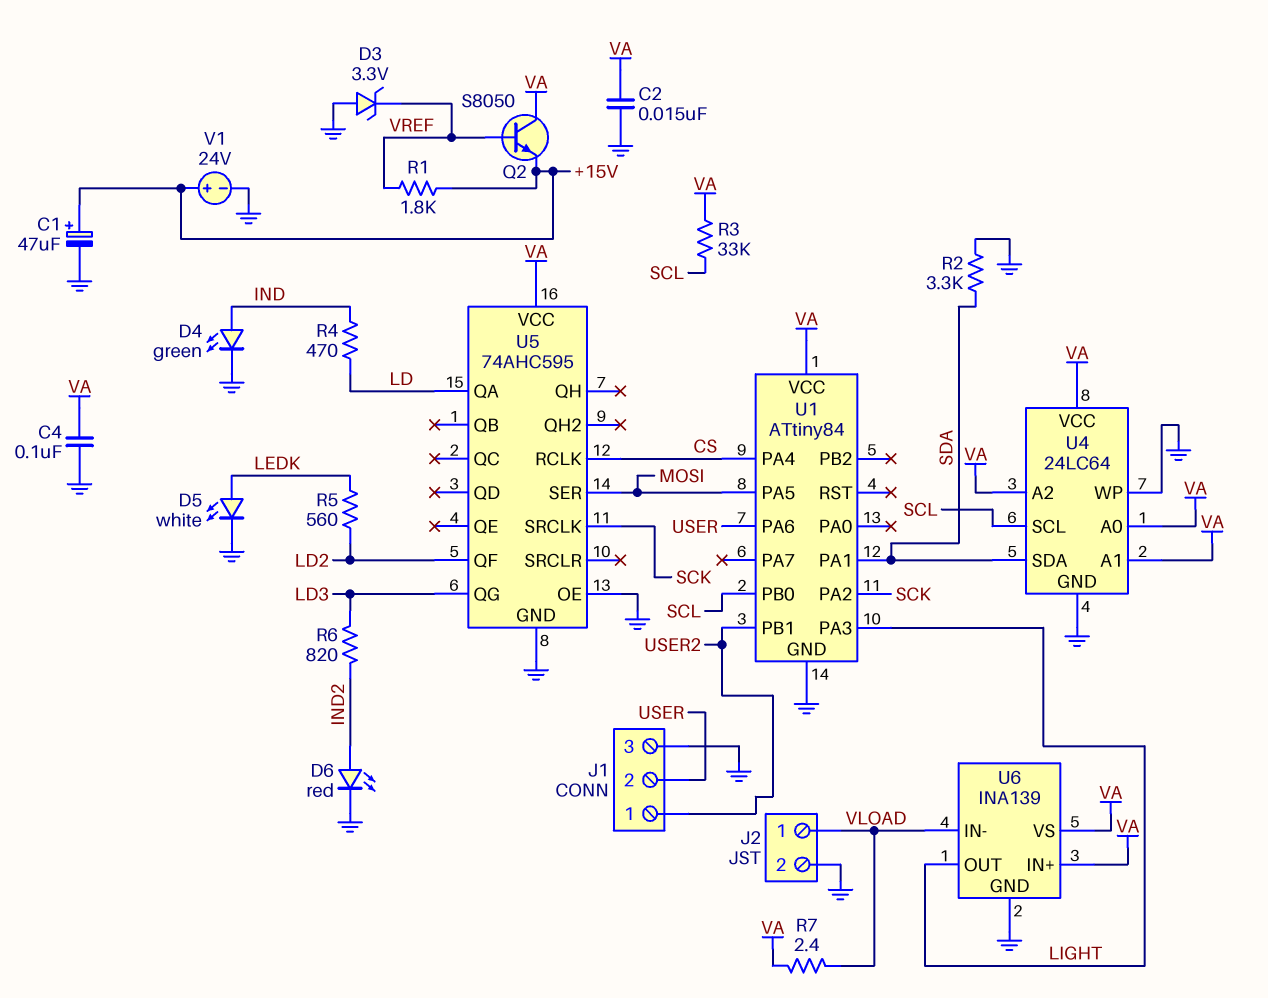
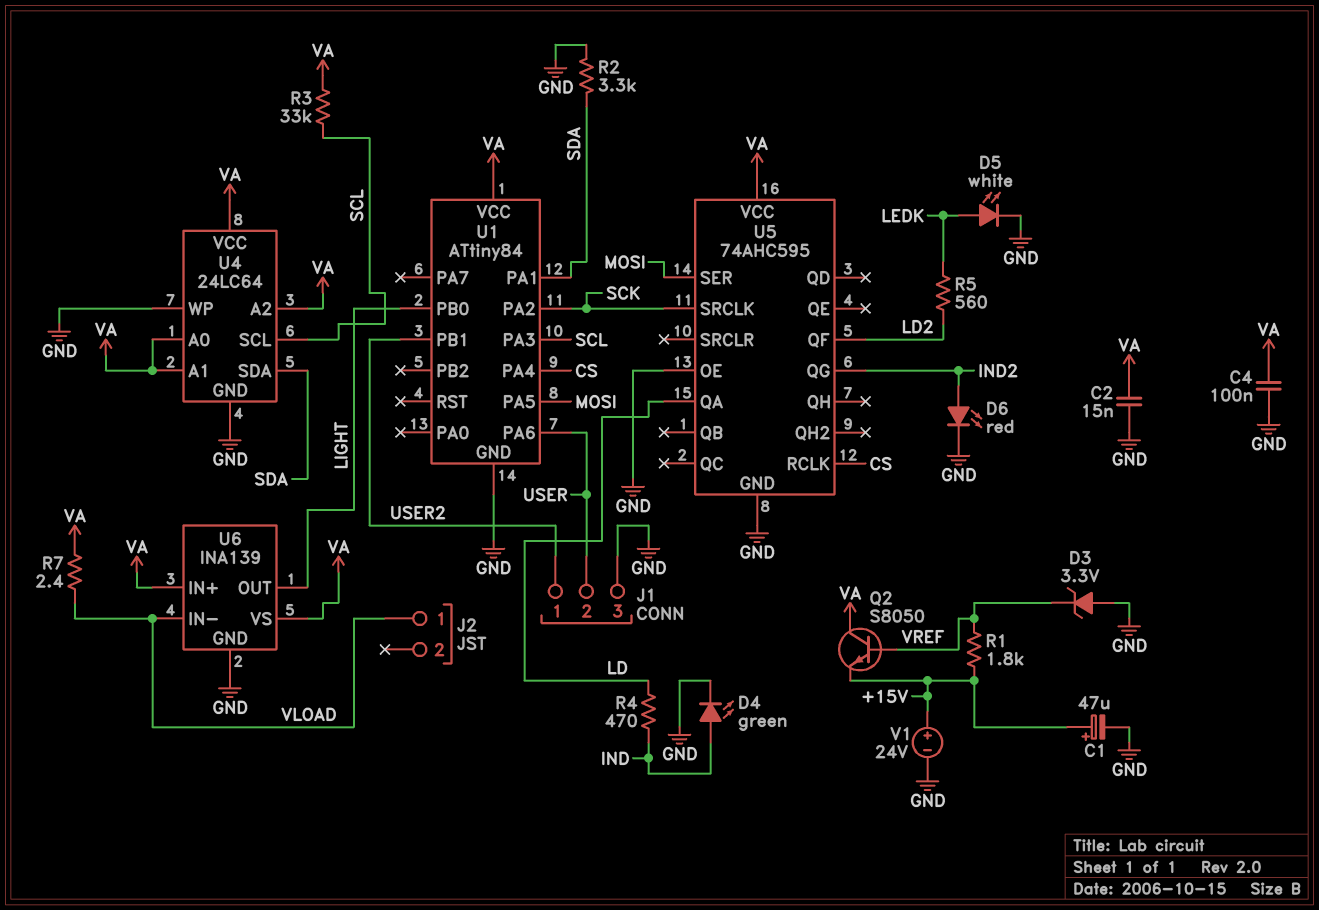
J2 pin 2: GND -> none
R6: 820 (IND2, LD3) -> none
U1 pin PA3: LIGHT -> SCL
U1 pin PB0: SCL -> LIGHT
U5 pin QG: LD3 -> IND2

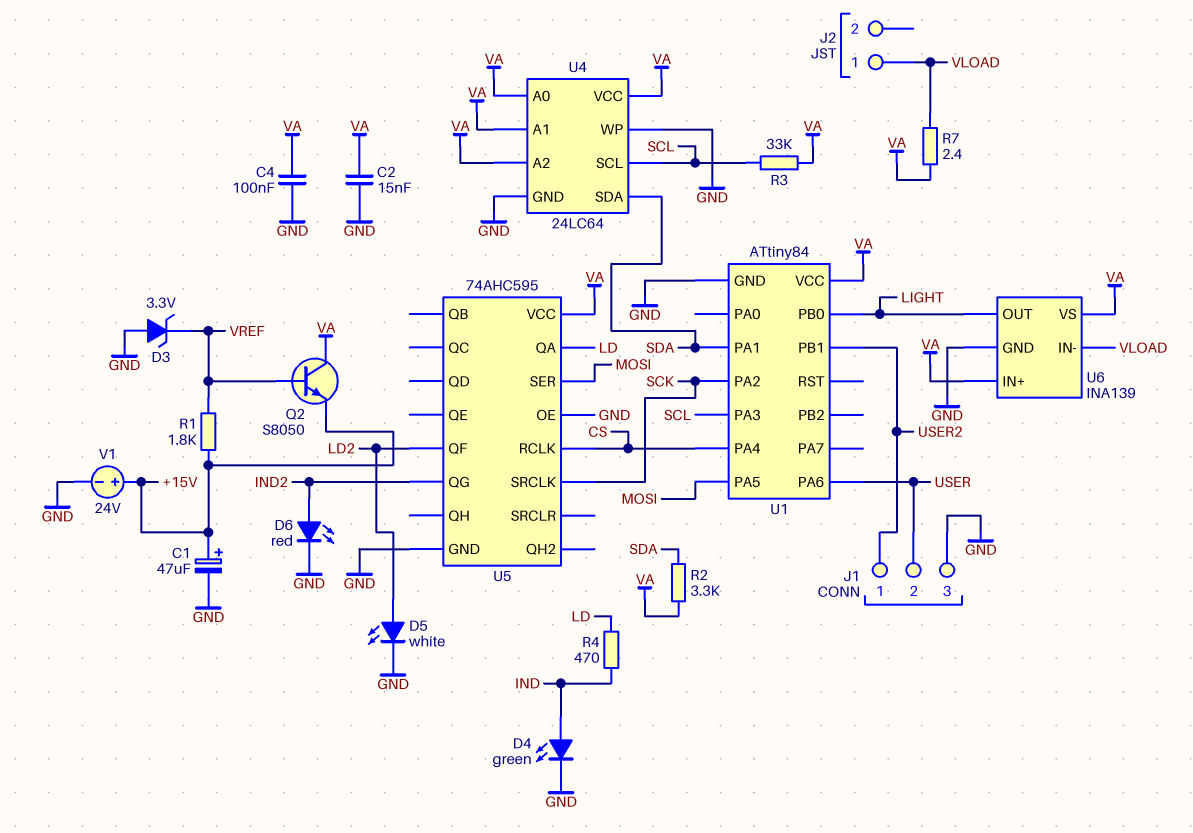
D5: LED white (A LEDK, K GND) -> LED white (A LD2, K GND)
R2: 3.3k (GND, SDA) -> 3.3k (SDA, VA)
R5: 560 (LD2, LEDK) -> none

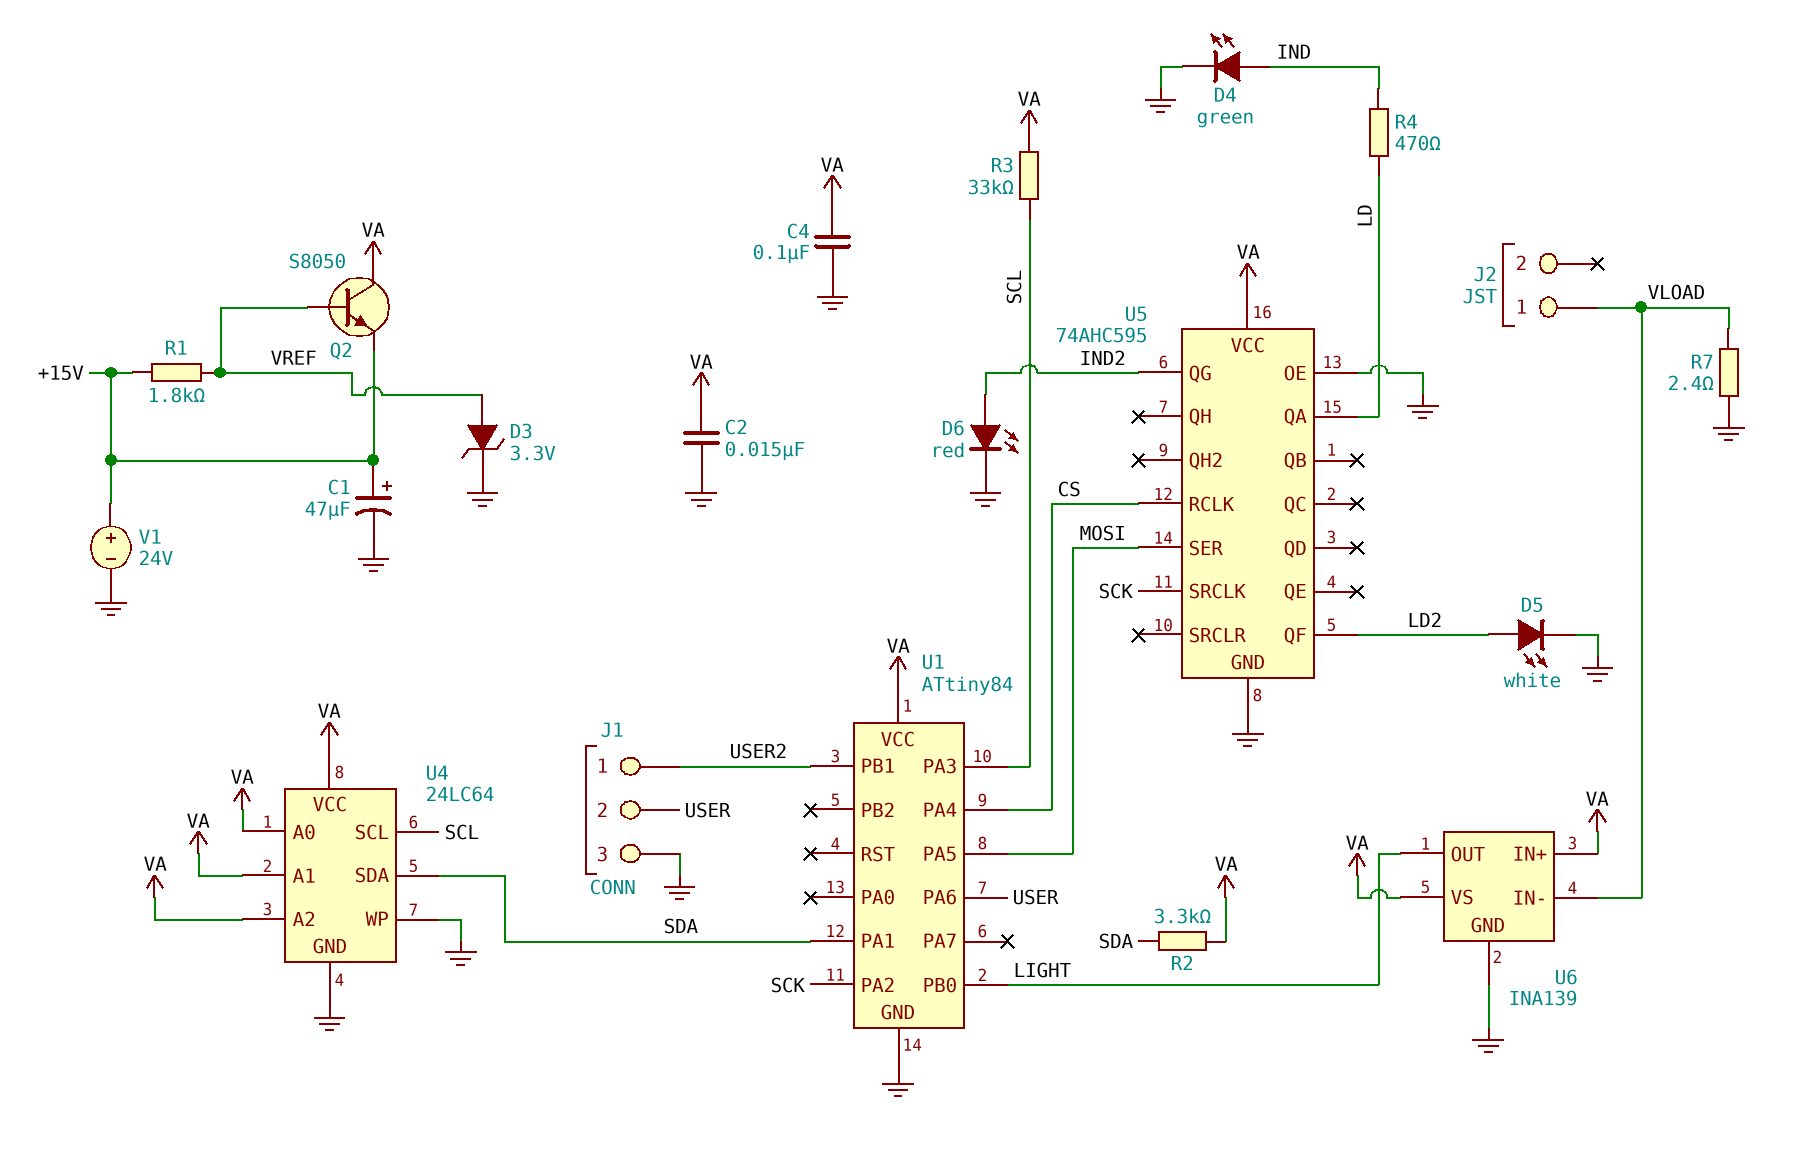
D3: zener 3.3V (A GND, K VREF) -> zener 3.3V (A VREF, K GND)
R7: 2.4 (VA, VLOAD) -> 2.4 (GND, VLOAD)

